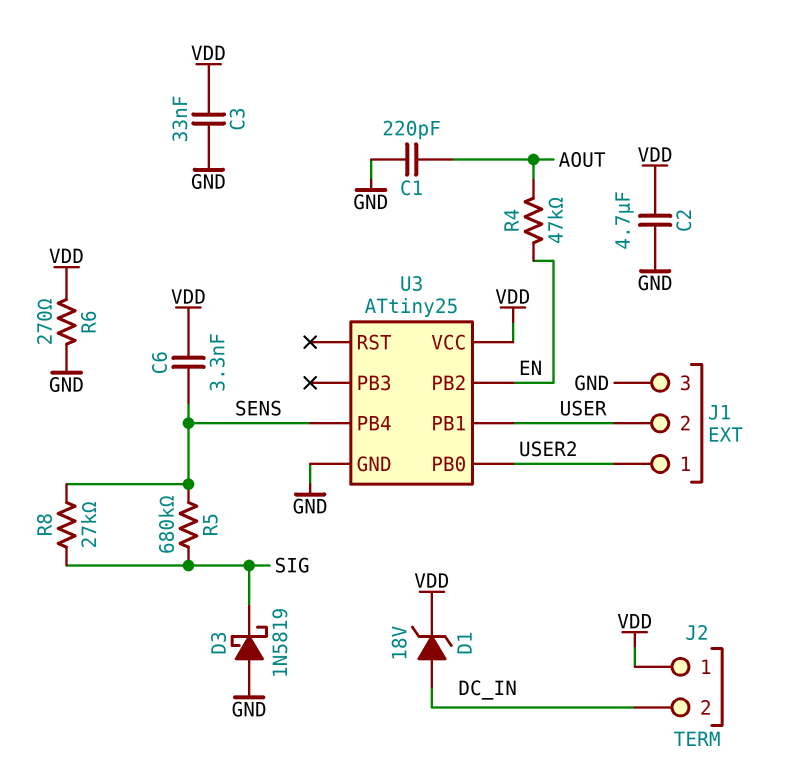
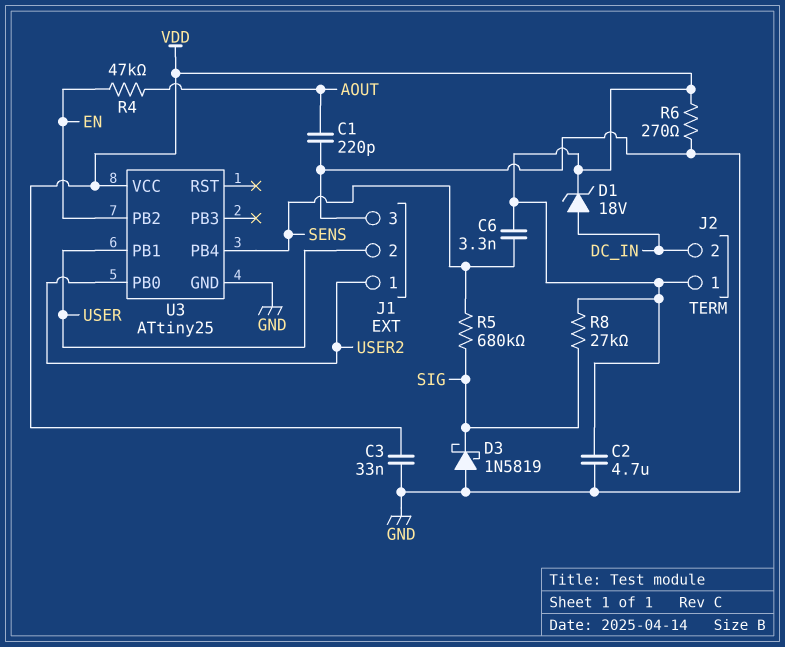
R8: 27k (SENS, SIG) -> 27k (SIG, VDD)

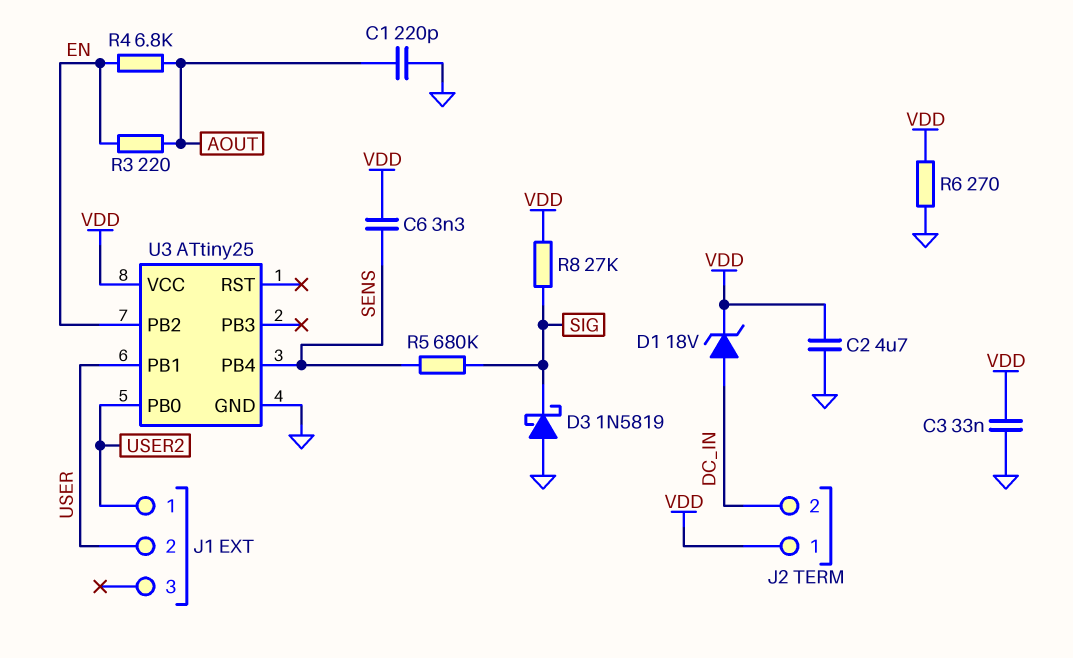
J1 pin 3: GND -> none
R3: none -> 220 (AOUT, EN)
R4: 47k (AOUT, EN) -> 6.8k (AOUT, EN)

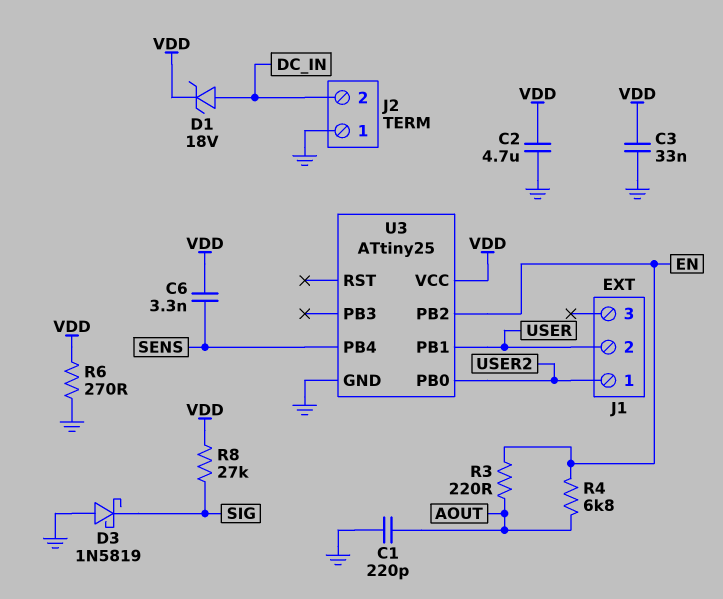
J2 pin 1: VDD -> GND
R5: 680k (SENS, SIG) -> none

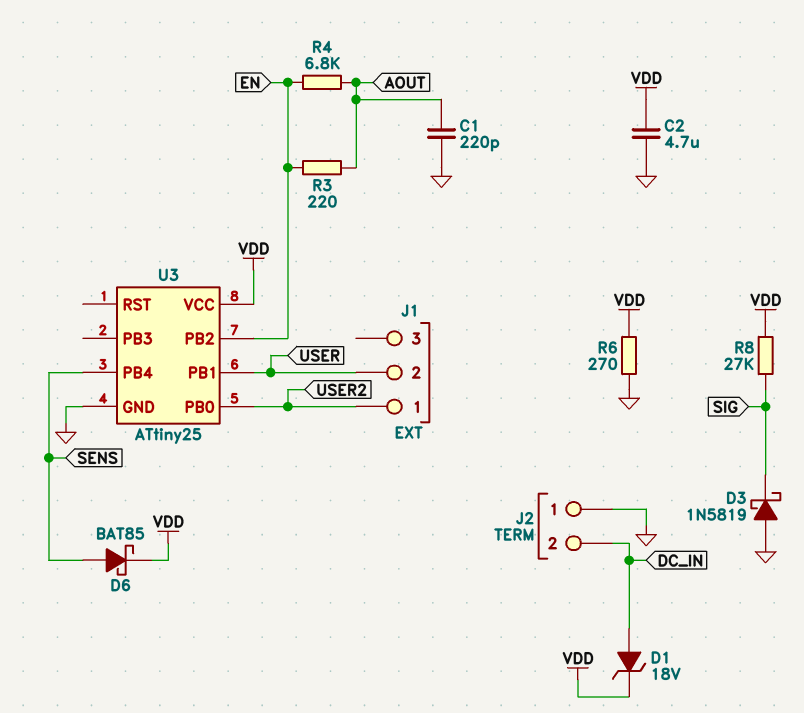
C3: 33nF (GND, VDD) -> none
C6: 3.3nF (SENS, VDD) -> none
D6: none -> schottky BAT85 (A SENS, K VDD)

